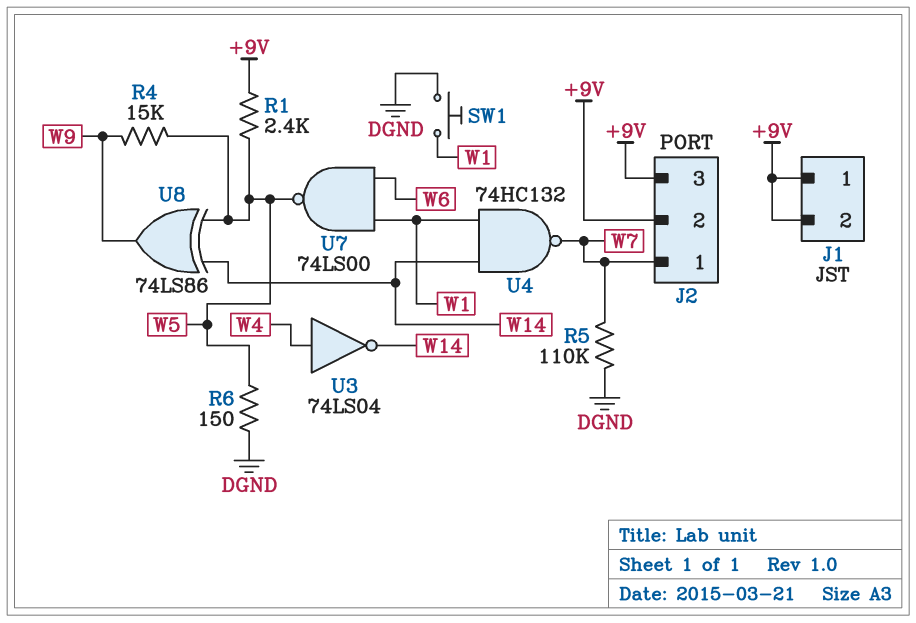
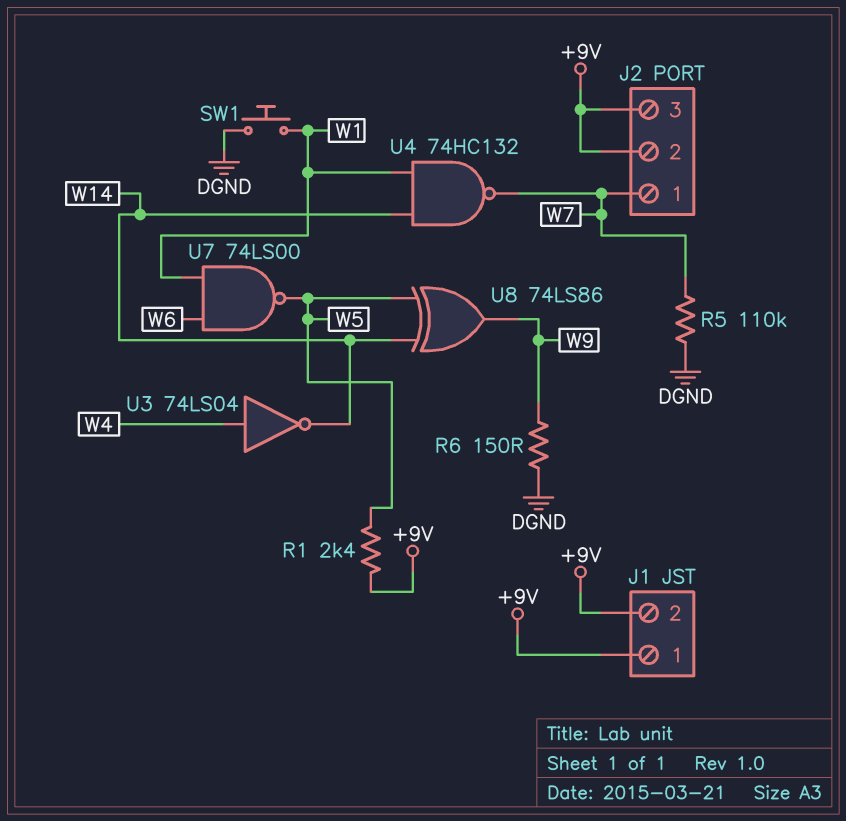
R4: 15k (W5, W9) -> none
R6: 150 (DGND, W5) -> 150 (DGND, W9)

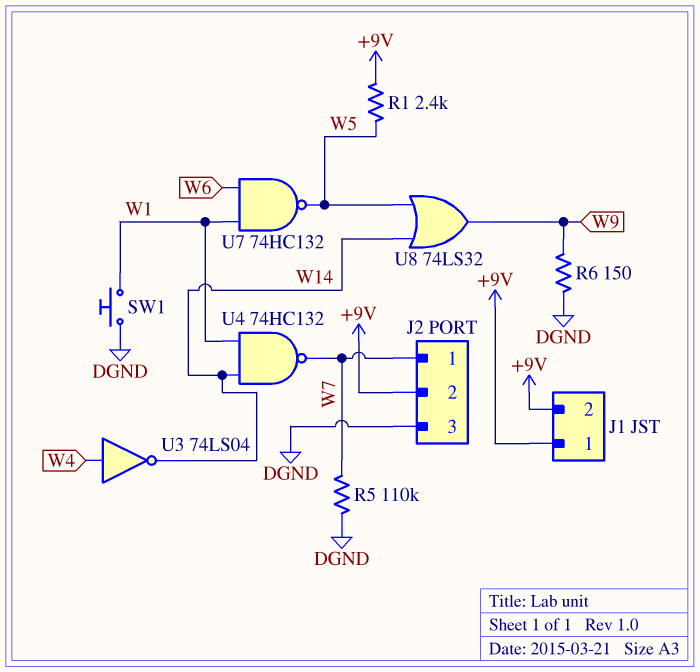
J2 pin 3: +9V -> DGND
U7: NAND 74LS00 (in W1, in W6, out W5) -> NAND 74HC132 (in W1, in W6, out W5)
U8: XOR 74LS86 (in W5, in W14, out W9) -> OR 74LS32 (in W5, in W14, out W9)

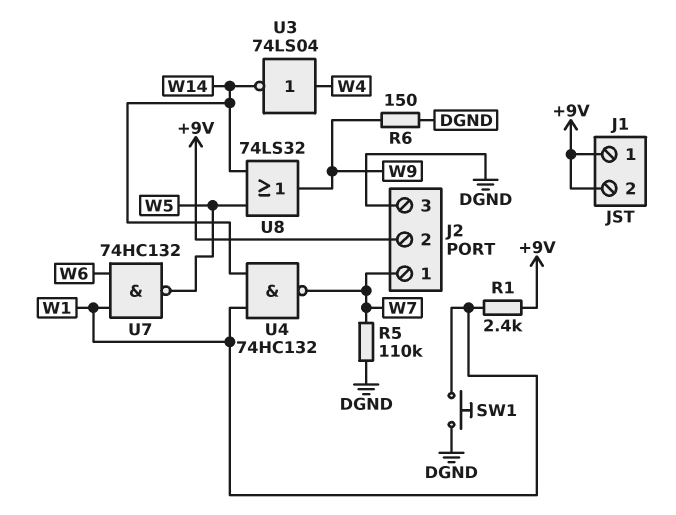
R1: 2.4k (+9V, W5) -> 2.4k (+9V, W1)

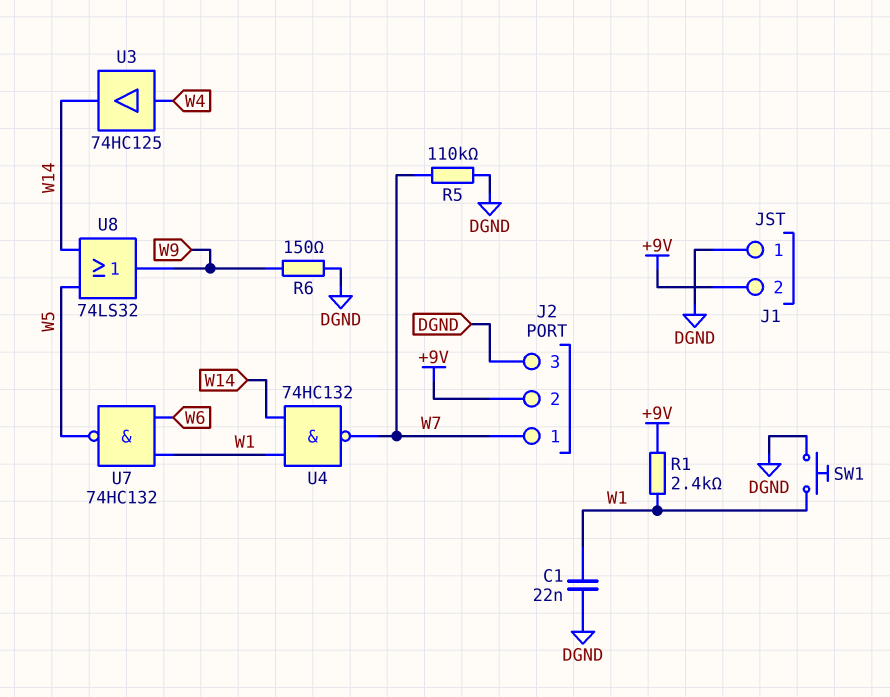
C1: none -> 22nF (DGND, W1)
J1 pin 1: +9V -> DGND
U3: NOT 74LS04 (in W4, out W14) -> buffer 74HC125 (in W4, out W14)

